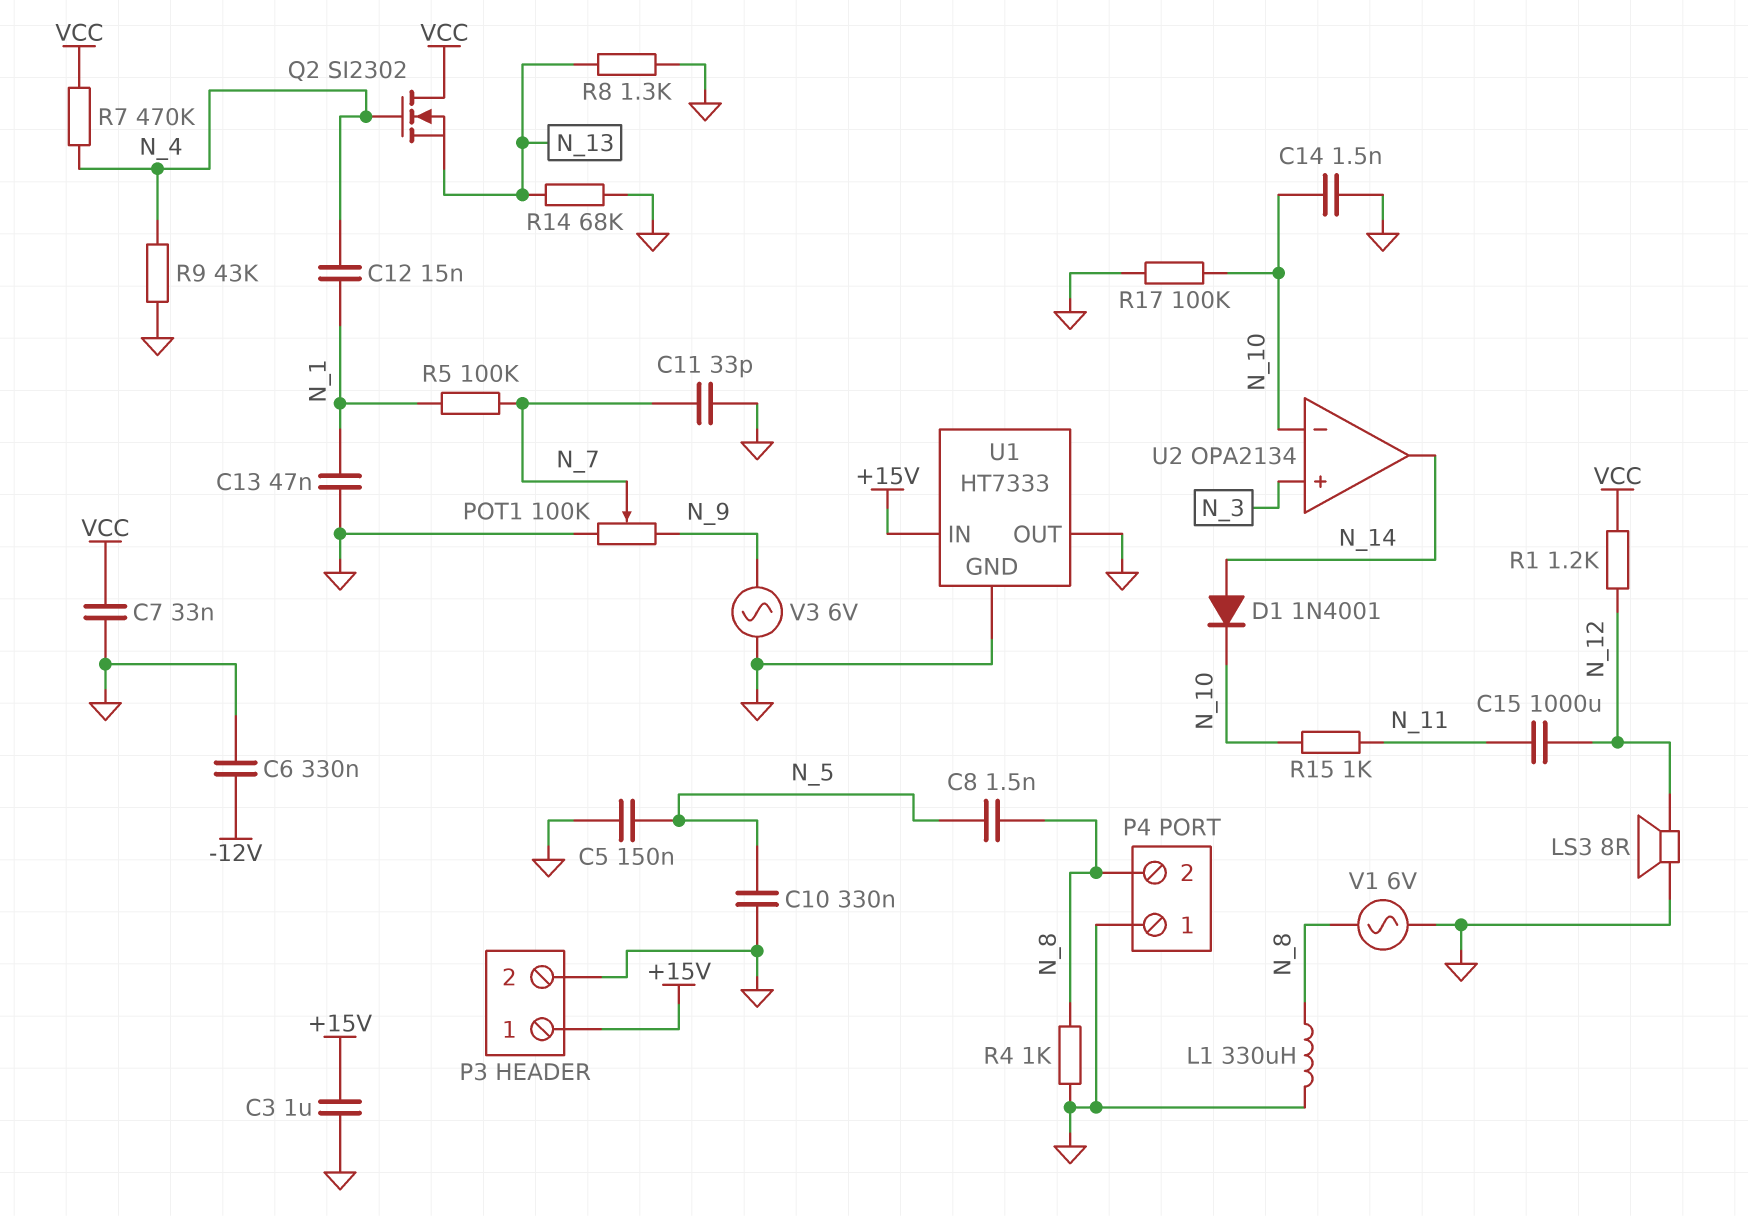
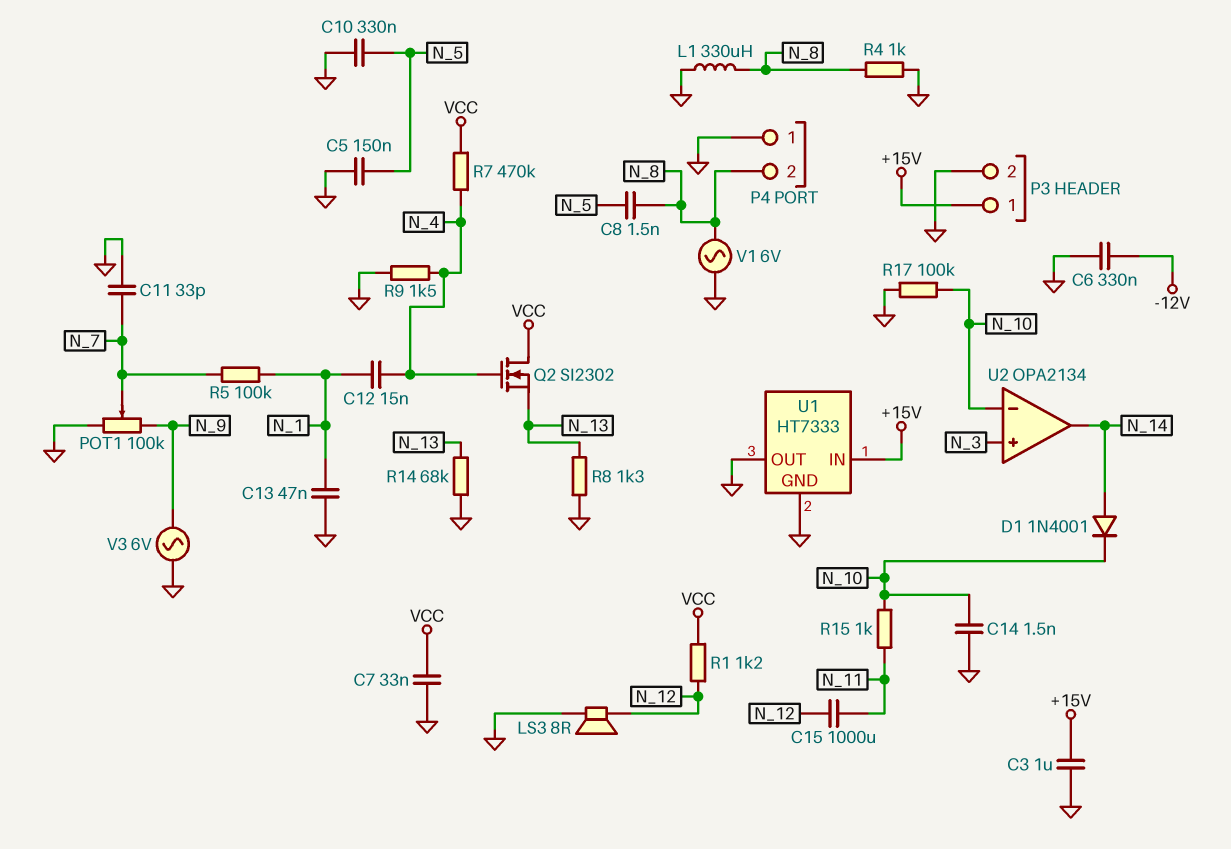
R9: 43k (GND, N_4) -> 1.5k (GND, N_4)

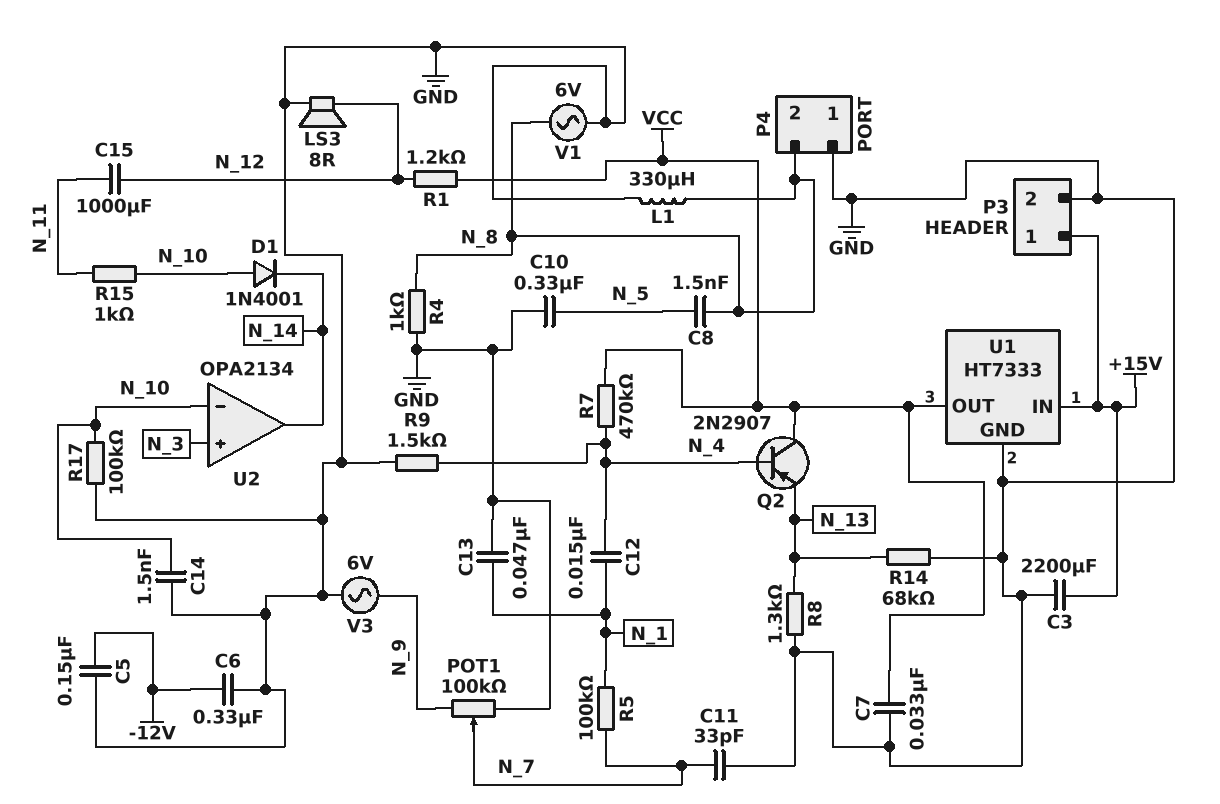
C3: 1uF (+15V, GND) -> 2200uF (+15V, GND)
C5: 150nF (GND, N_5) -> 150nF (-12V, GND)
D1: diode 1N4001 (A N_14, K N_10) -> diode 1N4001 (A N_10, K N_14)
Q2: NMOS SI2302 (G N_4, D VCC, S N_13) -> PNP 2N2907 (B N_4, C VCC, E N_13)
U1 pin OUT: GND -> VCC

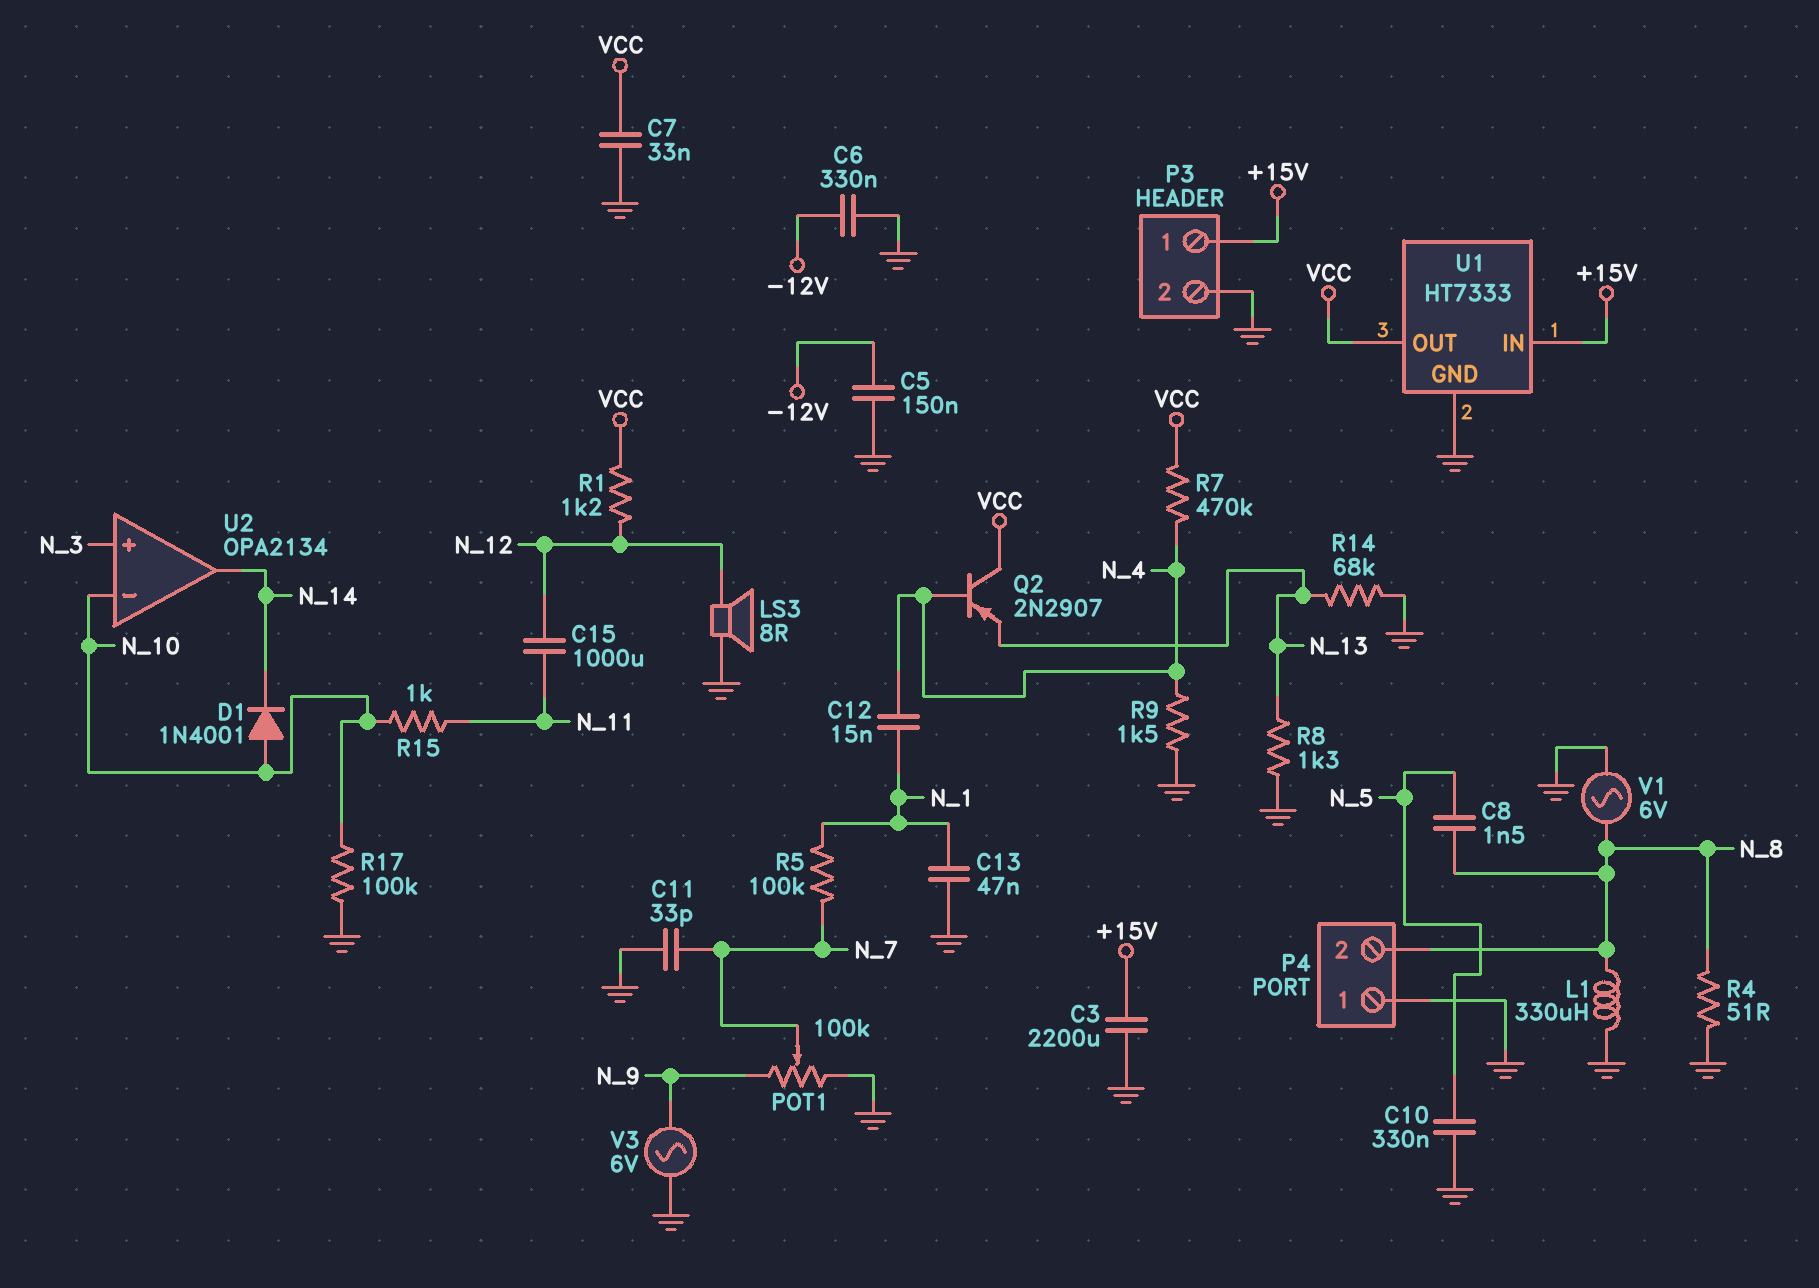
C14: 1.5nF (GND, N_10) -> none
R4: 1k (GND, N_8) -> 51 (GND, N_8)

